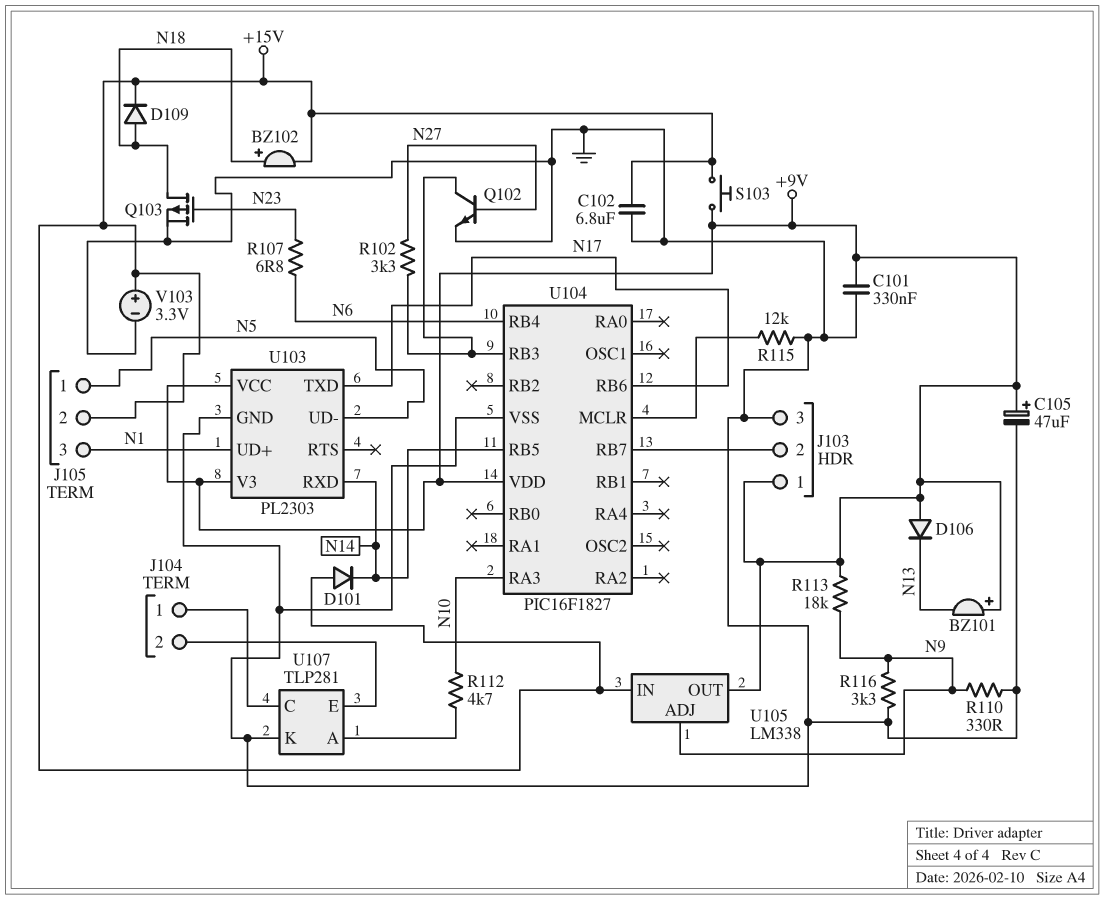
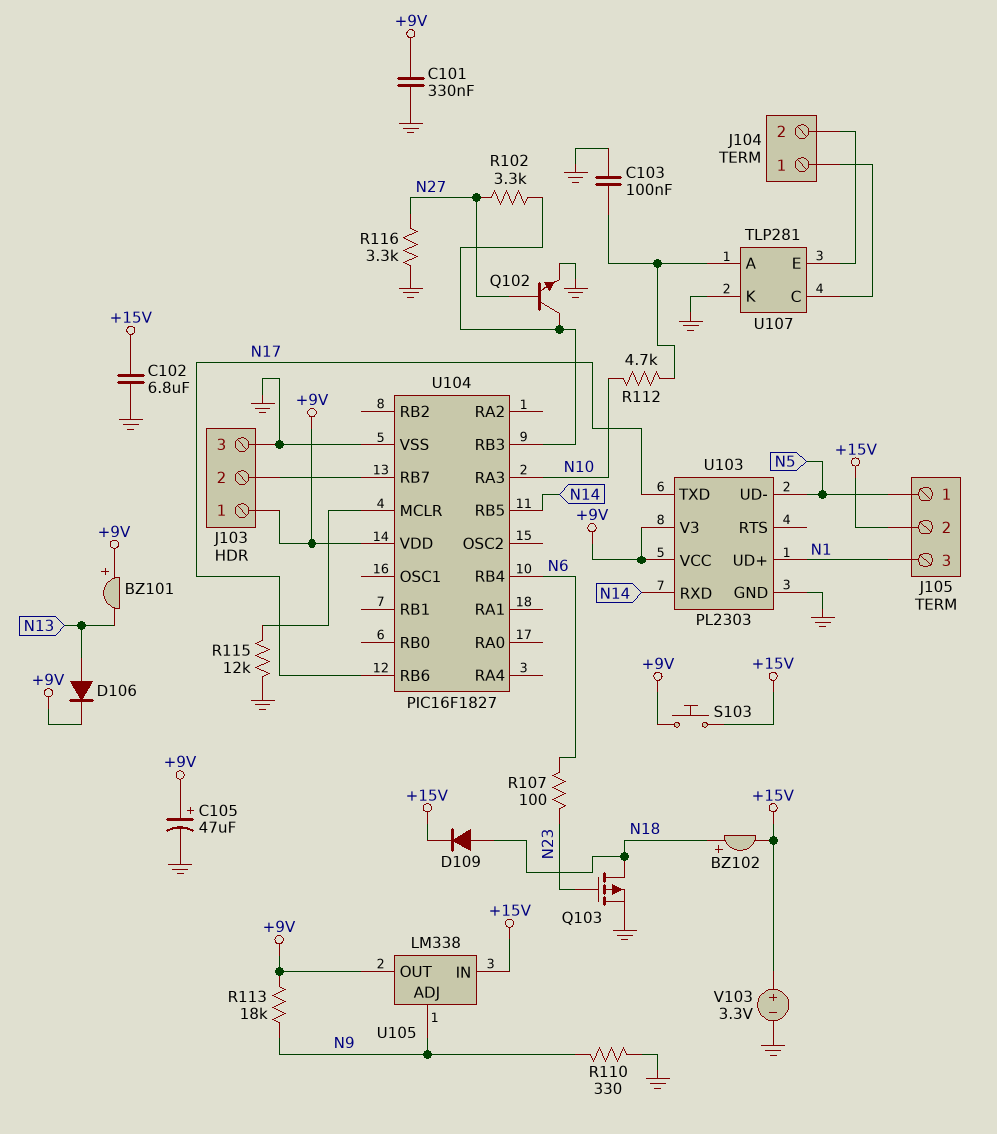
C103: none -> 100nF (GND, U107/A)
D101: diode (A +15V, K N14) -> none
D106: diode (A +9V, K N13) -> diode (A N13, K +9V)
R107: 6.8 (N6, N23) -> 100 (N6, N23)
R116: 3.3k (GND, N9) -> 3.3k (GND, N27)

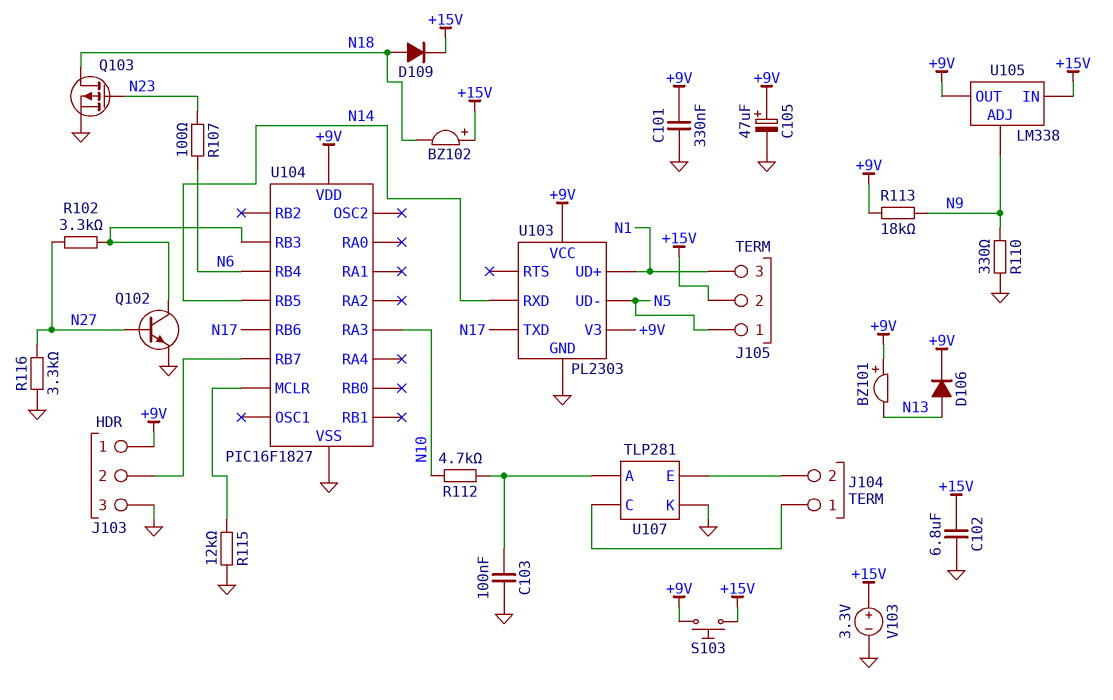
BZ102: buzzer (plus N18, minus +15V) -> buzzer (plus +15V, minus N18)

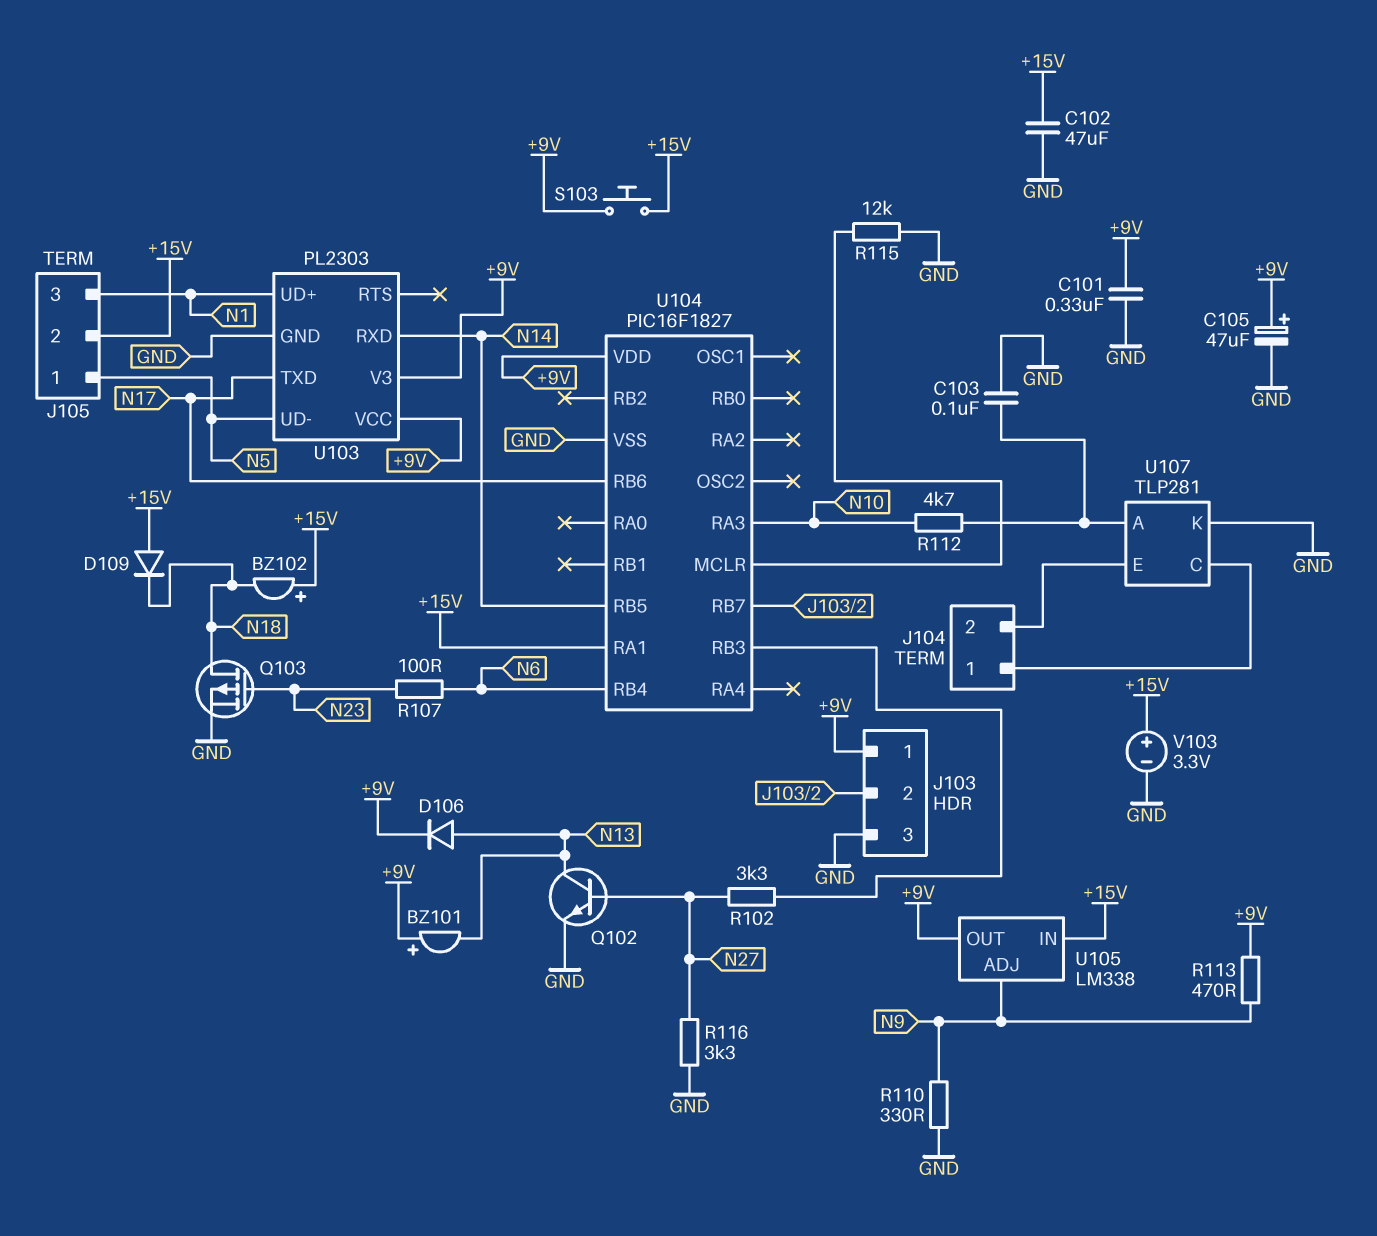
C102: 6.8uF (+15V, GND) -> 47uF (+15V, GND)
D109: diode (A N18, K +15V) -> diode (A +15V, K N18)
Q102: NPN (B N27, C U104/RB3, E GND) -> NPN (B N27, C N13, E GND)
R113: 18k (+9V, N9) -> 470 (+9V, N9)
U104 pin RA1: none -> +15V

